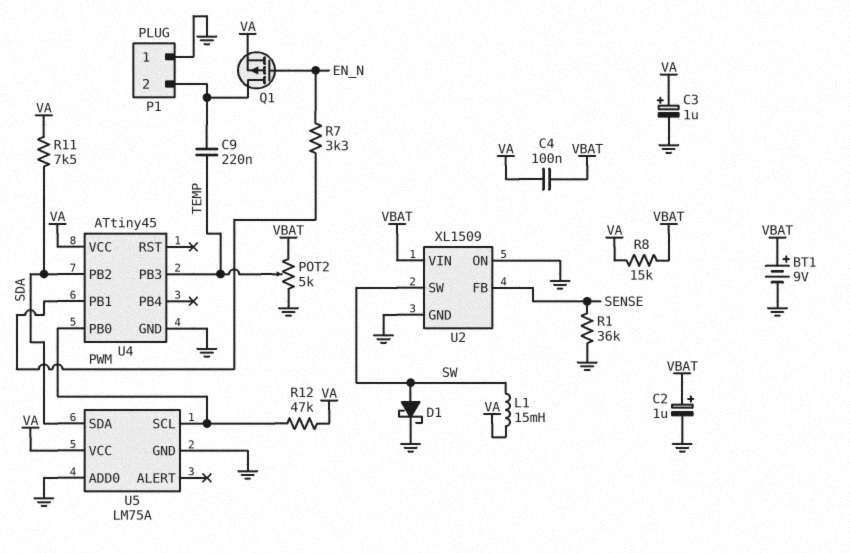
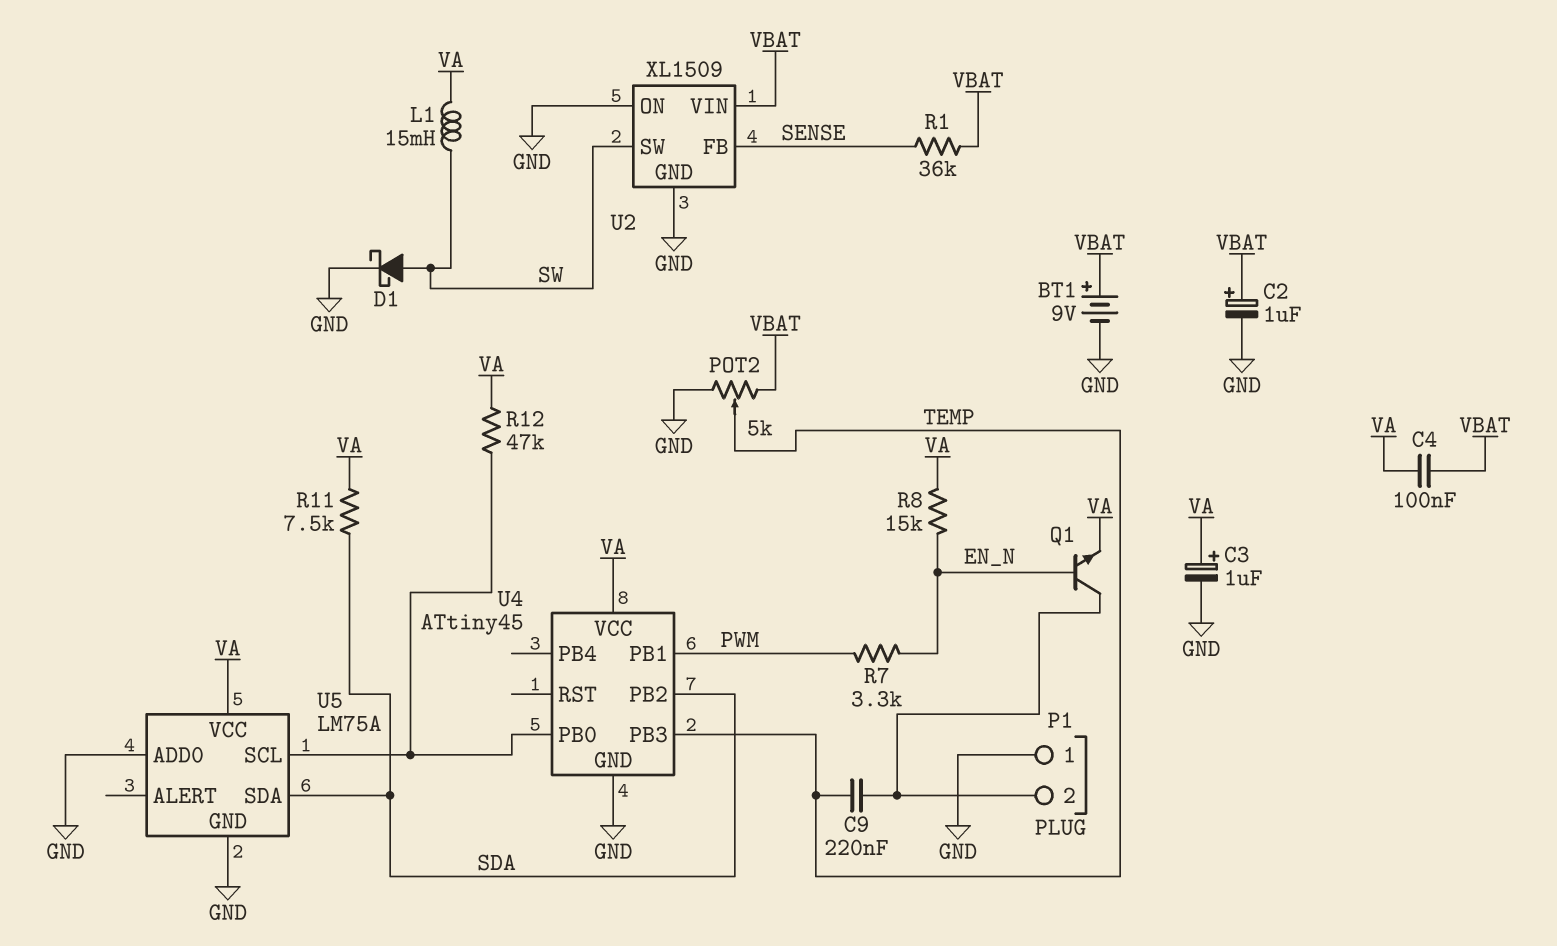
Q1: PMOS (G EN_N, D P1/2, S VA) -> NPN (B EN_N, C P1/2, E VA)
R1: 36k (GND, SENSE) -> 36k (SENSE, VBAT)
R8: 15k (VA, VBAT) -> 15k (EN_N, VA)

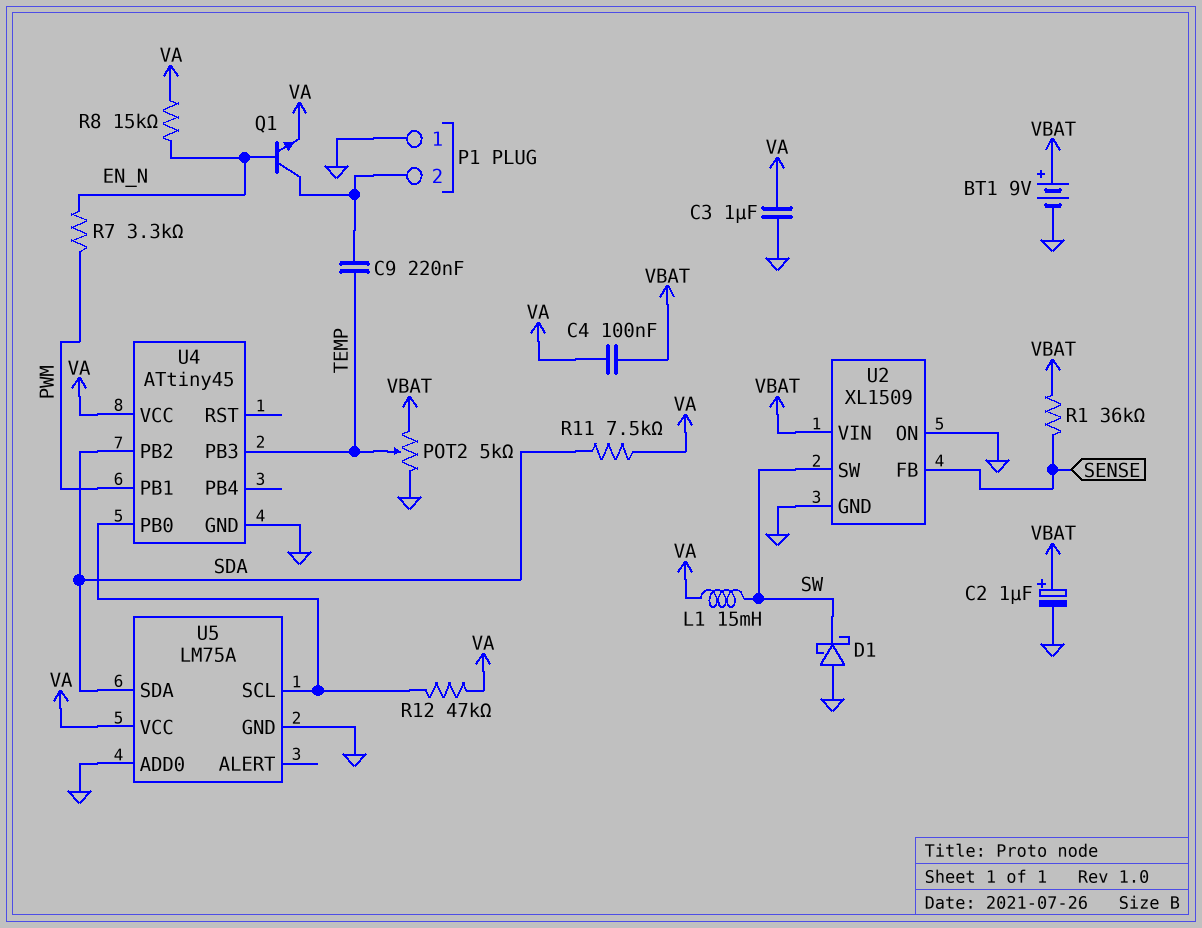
C3: 1uF (plus VA, minus GND) -> 1uF (GND, VA)
D1: schottky (A SW, K GND) -> schottky (A GND, K SW)

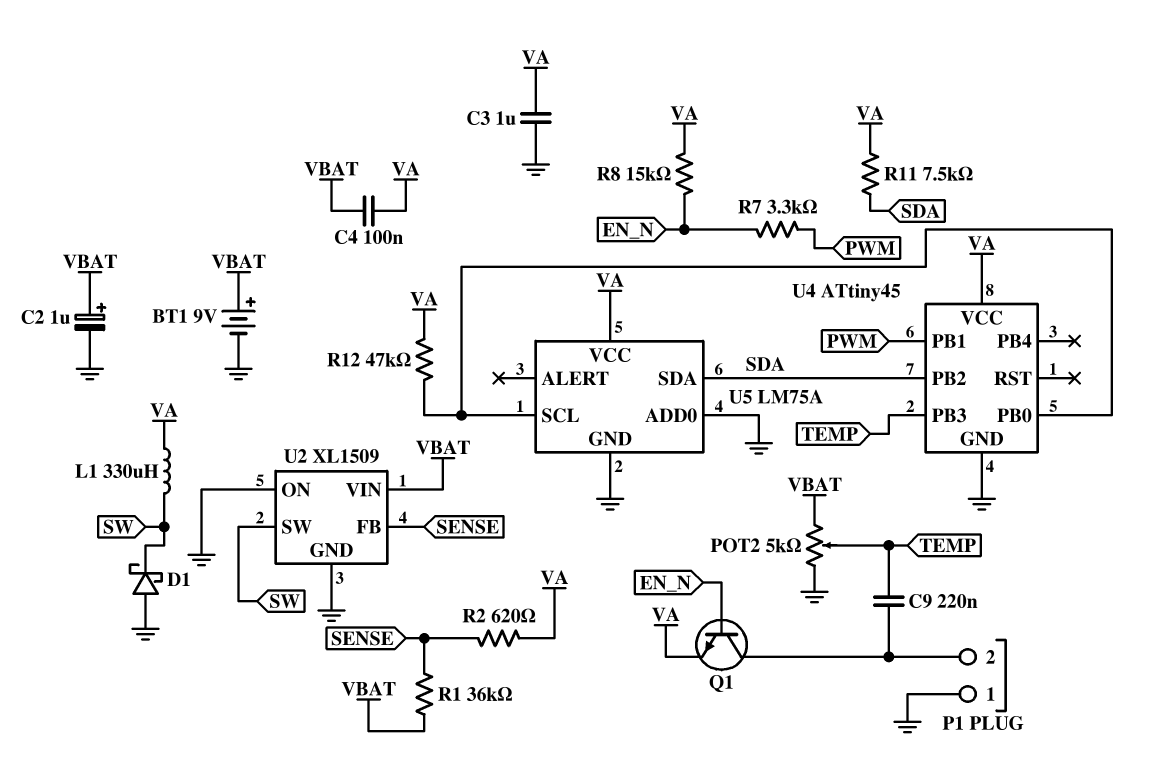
L1: 15mH (SW, VA) -> 330uH (SW, VA)
R2: none -> 620 (SENSE, VA)

